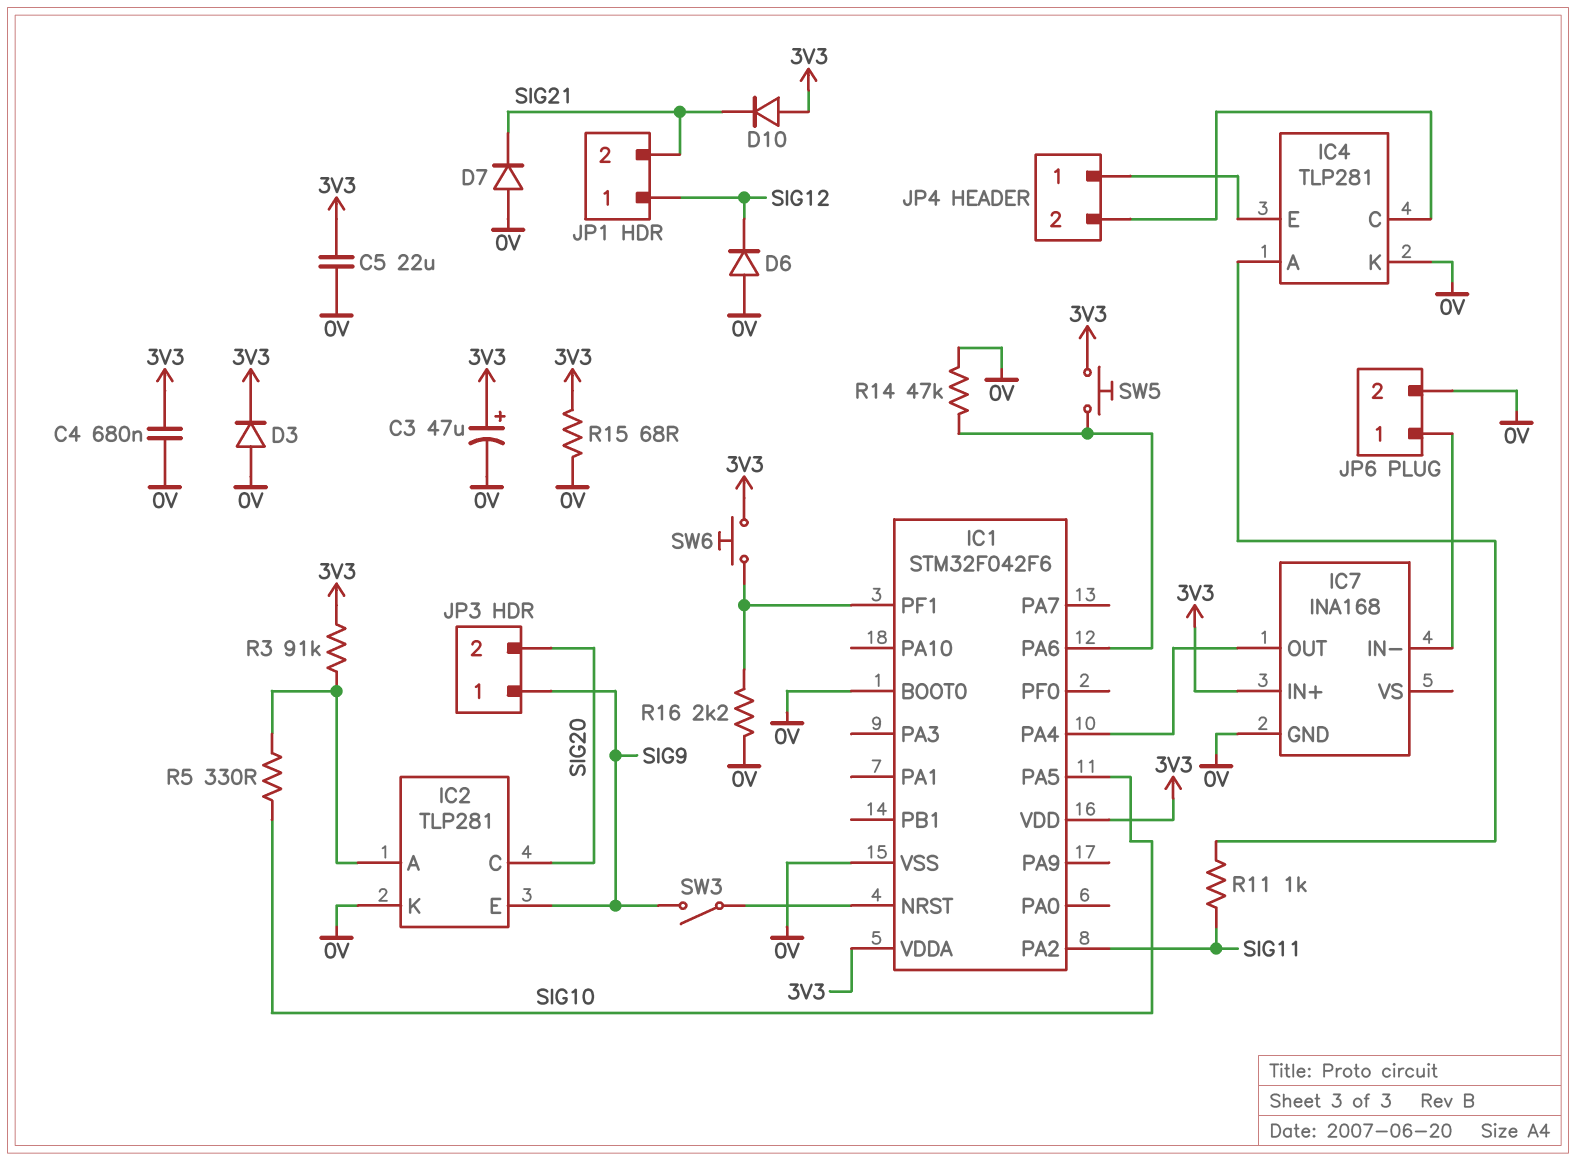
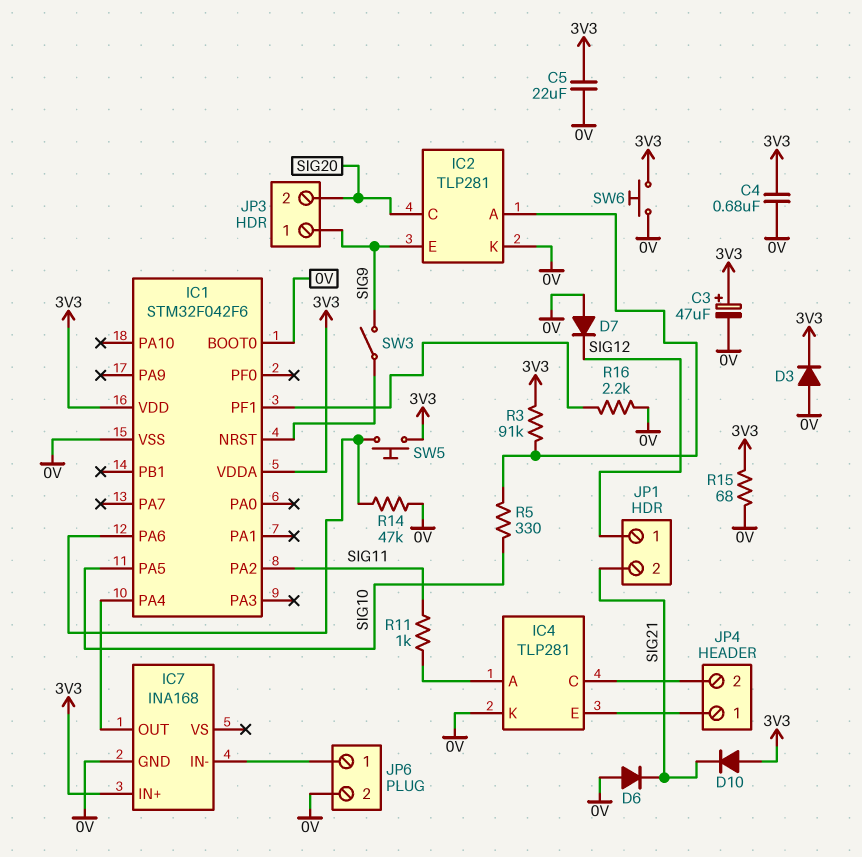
D6: diode (A 0V, K SIG12) -> diode (A 0V, K SIG21)
D7: diode (A 0V, K SIG21) -> diode (A 0V, K SIG12)
SW6: button (3V3, IC1/PF1) -> button (0V, 3V3)

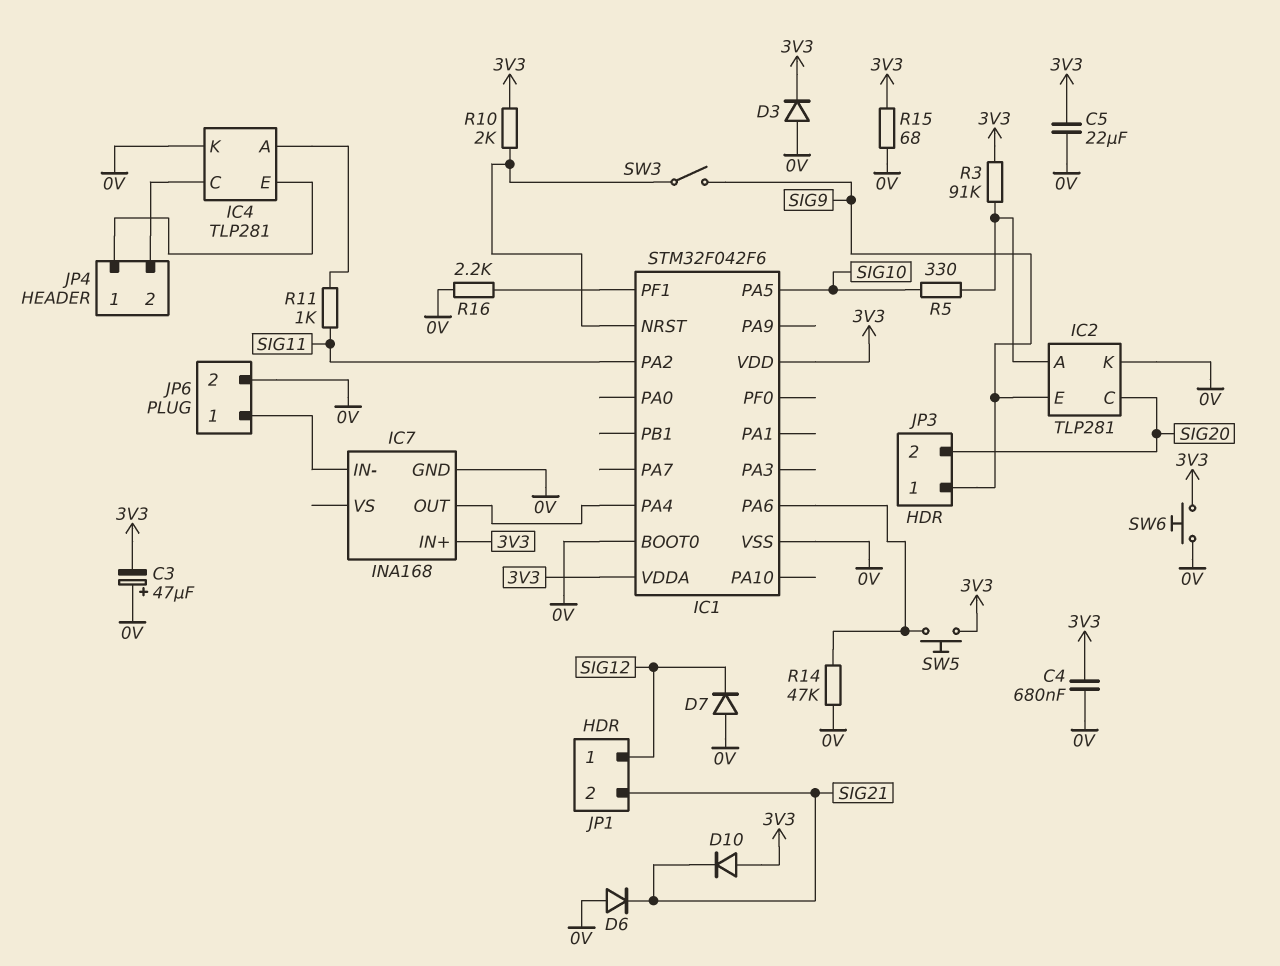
C3: 47uF (plus 3V3, minus 0V) -> 47uF (plus 0V, minus 3V3)
R10: none -> 2k (3V3, IC1/NRST)

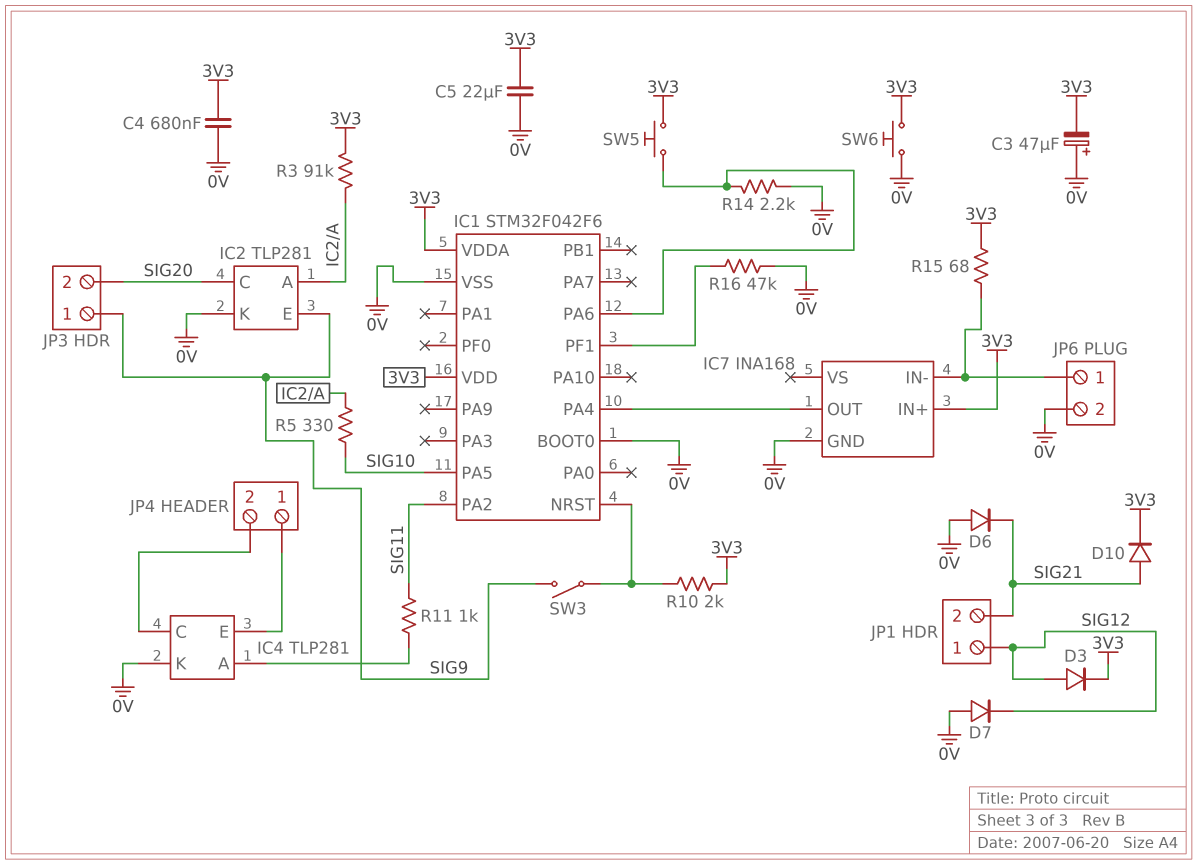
D3: diode (A 0V, K 3V3) -> diode (A SIG12, K 3V3)
D10: diode (A 3V3, K SIG21) -> diode (A SIG21, K 3V3)
R14: 47k (0V, IC1/PA6) -> 2.2k (0V, IC1/PA6)
R15: 68 (0V, 3V3) -> 68 (3V3, IC7/IN-)
R16: 2.2k (0V, IC1/PF1) -> 47k (0V, IC1/PF1)

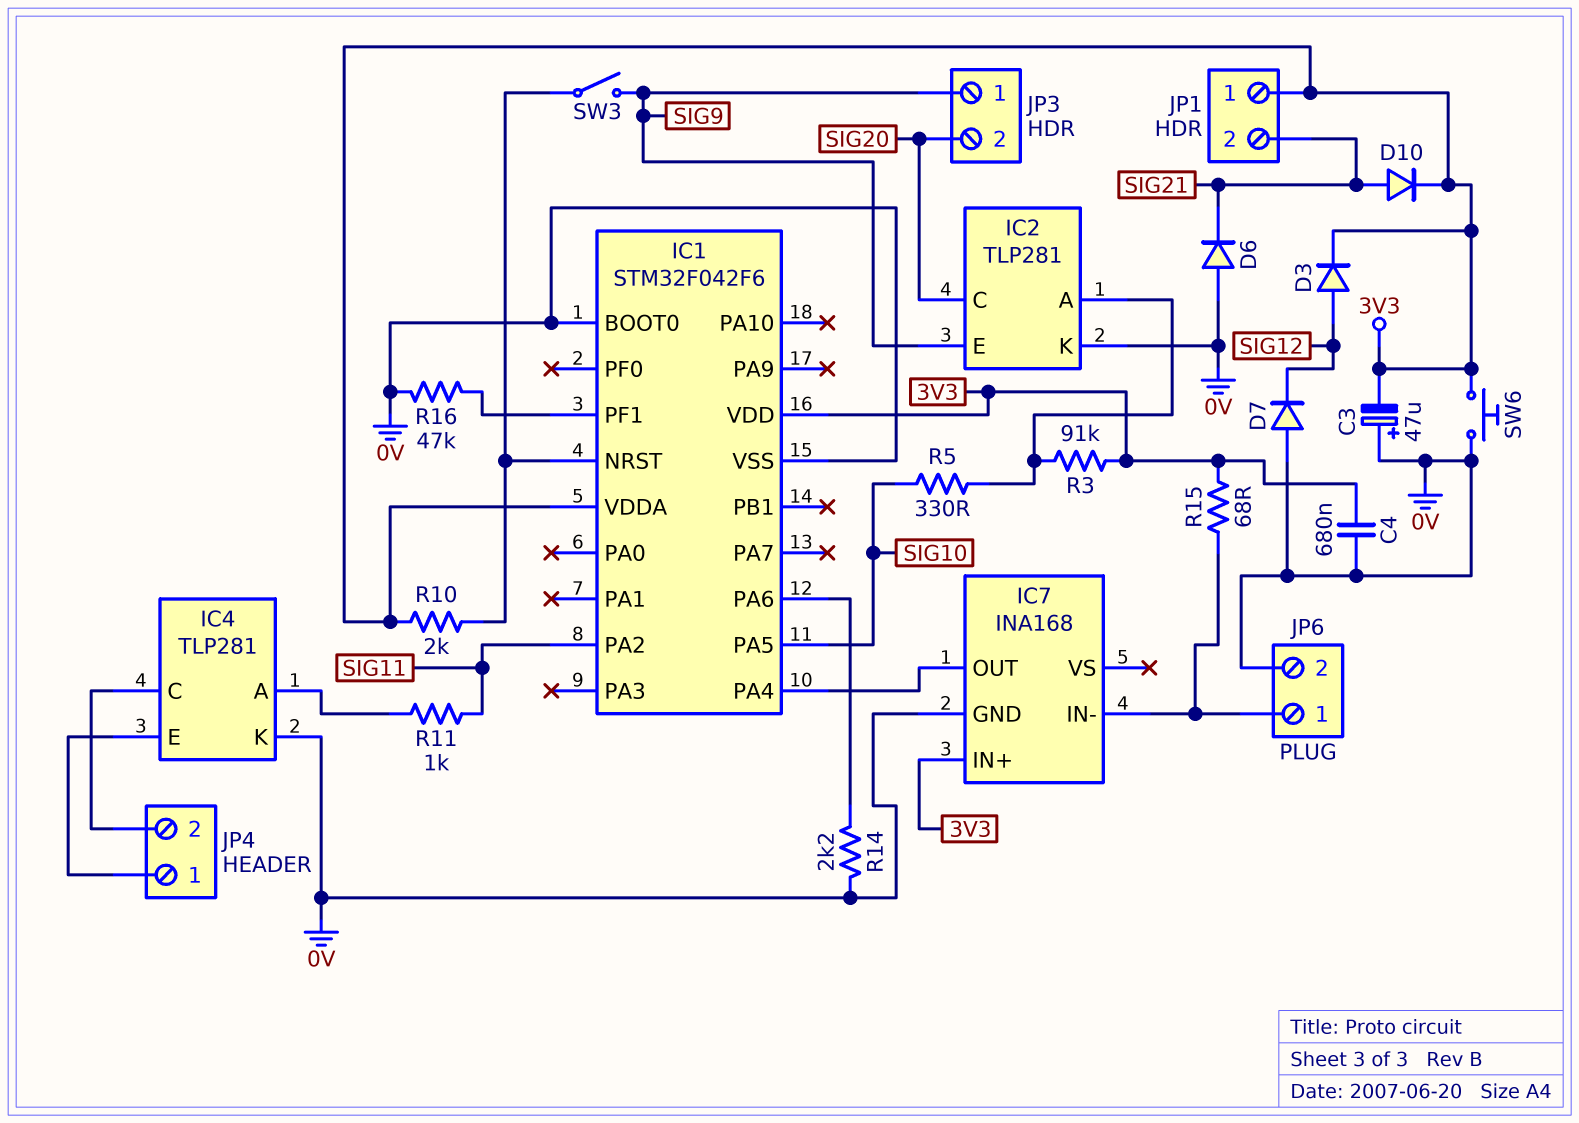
C5: 22uF (0V, 3V3) -> none
JP1 pin 1: SIG12 -> 3V3
SW5: button (3V3, IC1/PA6) -> none

